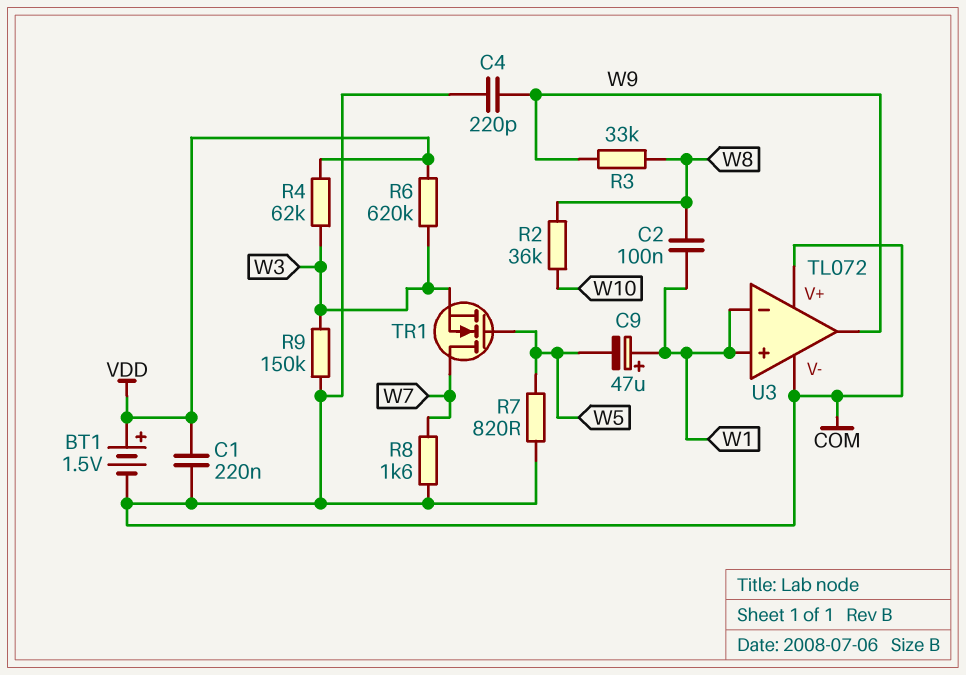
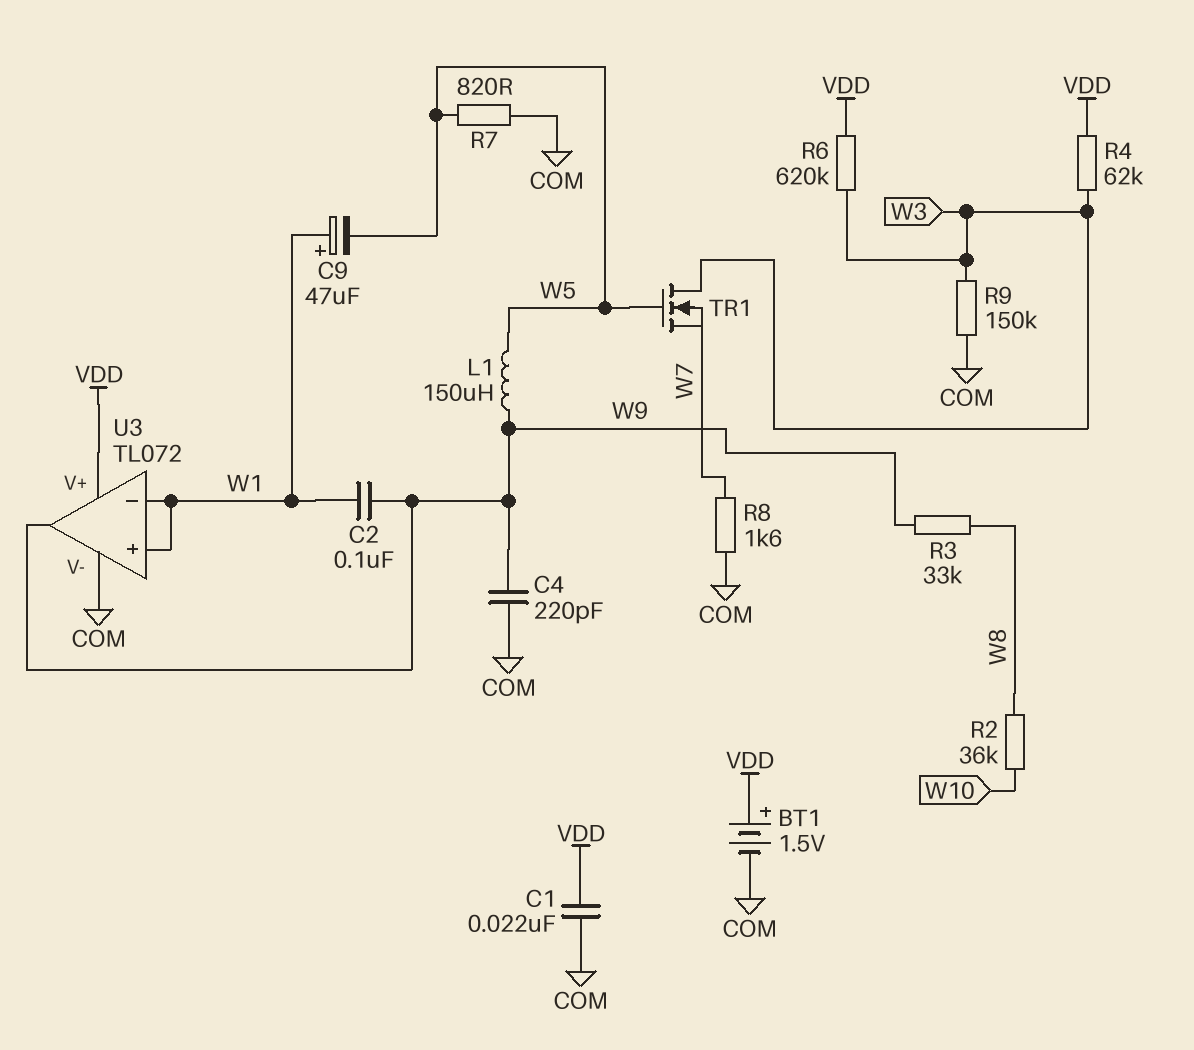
C1: 220nF (COM, VDD) -> 22nF (COM, VDD)
C2: 100nF (W1, W8) -> 100nF (W1, W9)
L1: none -> 150uH (W5, W9)
TR1: NMOS (G W5, D W7, S W3) -> NMOS (G W5, D W3, S W7)
U3 pin V+: COM -> VDD

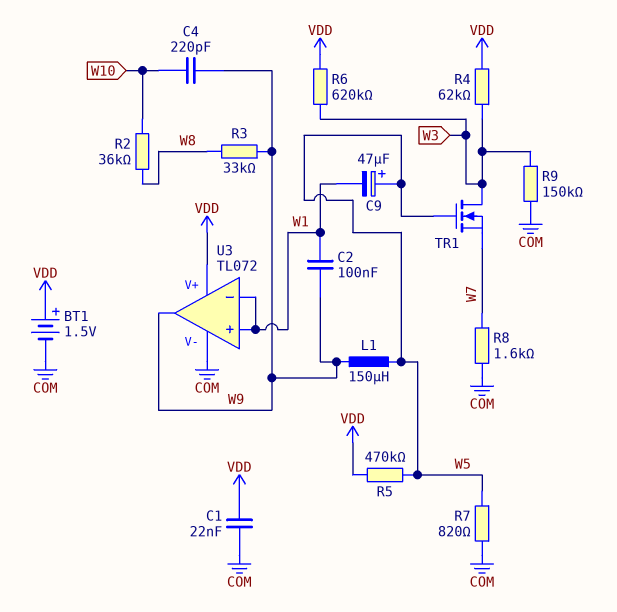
C4: 220pF (COM, W9) -> 220pF (W9, W10)
C9: 47uF (plus W1, minus W5) -> 47uF (plus W5, minus W1)
R5: none -> 470k (VDD, W5)

